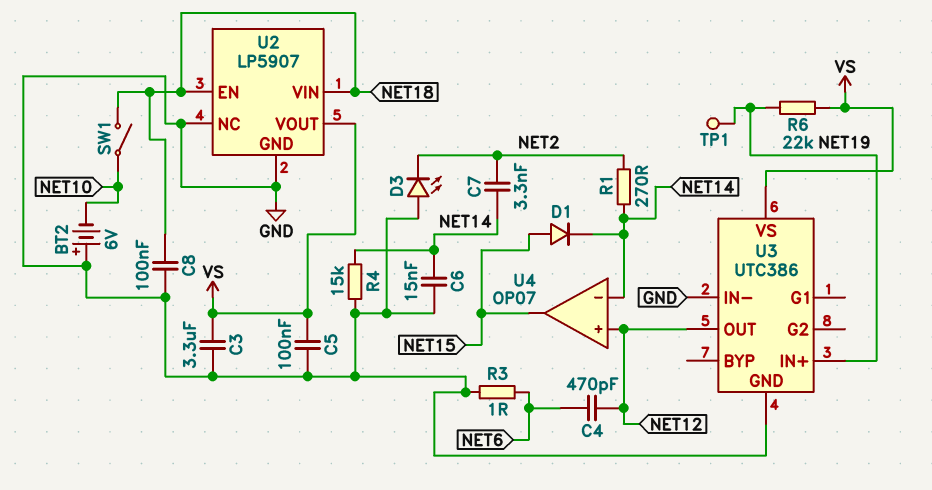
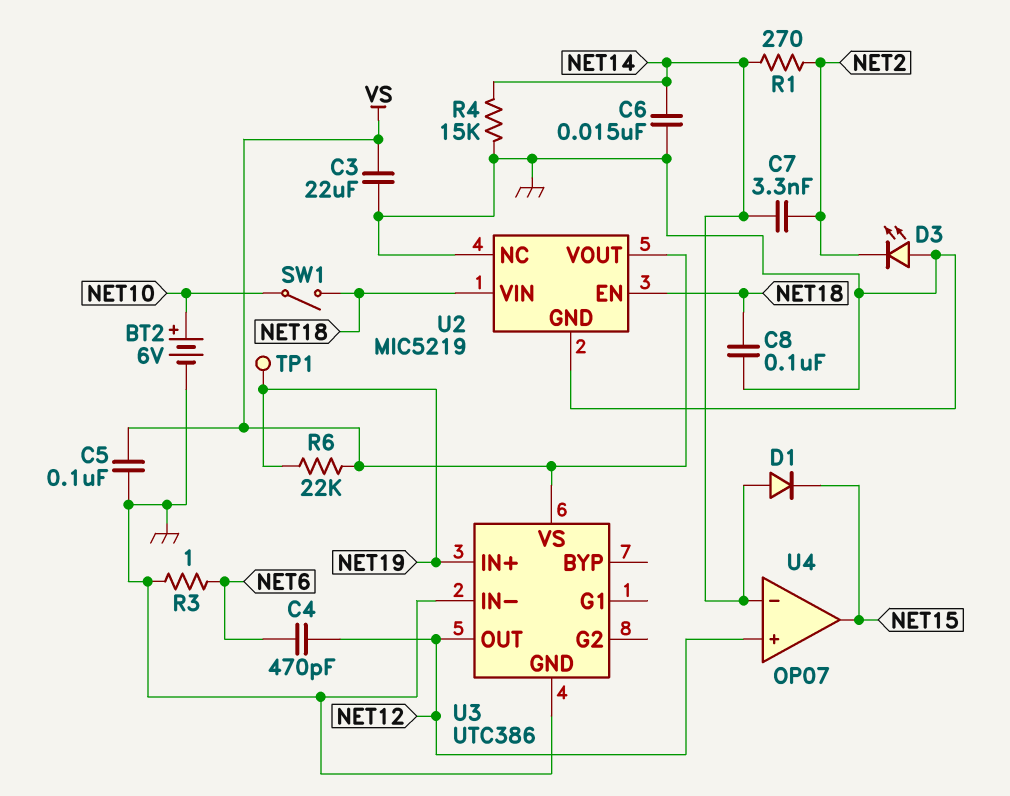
BT2: 6V (plus GND, minus NET10) -> 6V (plus NET10, minus GND)
C3: 3.3uF (GND, VS) -> 22uF (GND, VS)
D1: diode (A NET15, K NET14) -> diode (A NET14, K NET15)
U2: LP5907 -> MIC5219

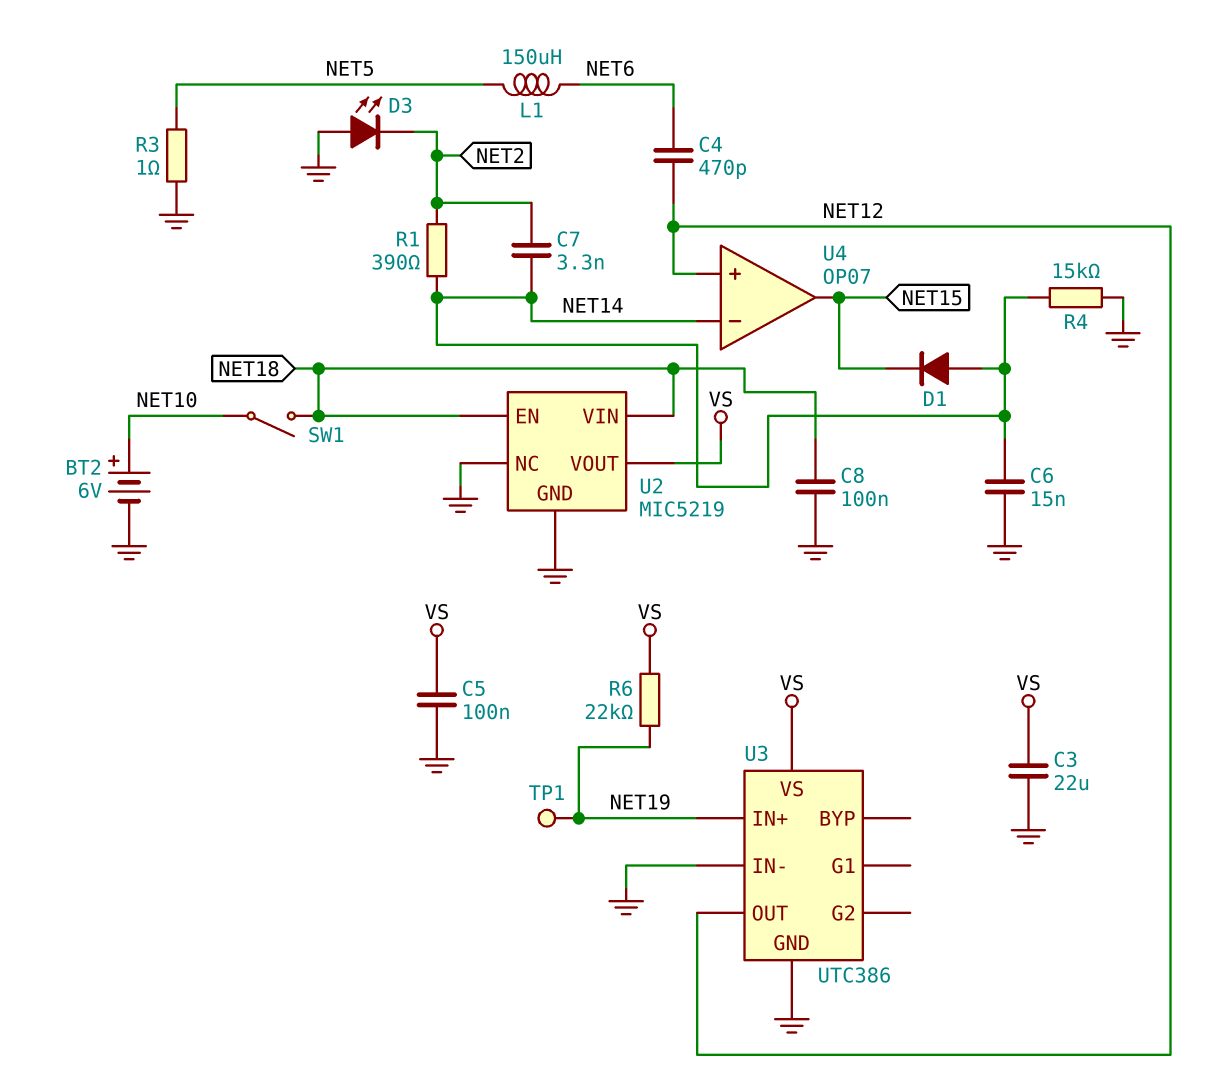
L1: none -> 150uH (NET5, NET6)
R1: 270 (NET2, NET14) -> 390 (NET2, NET14)
R3: 1 (GND, NET6) -> 1 (GND, NET5)

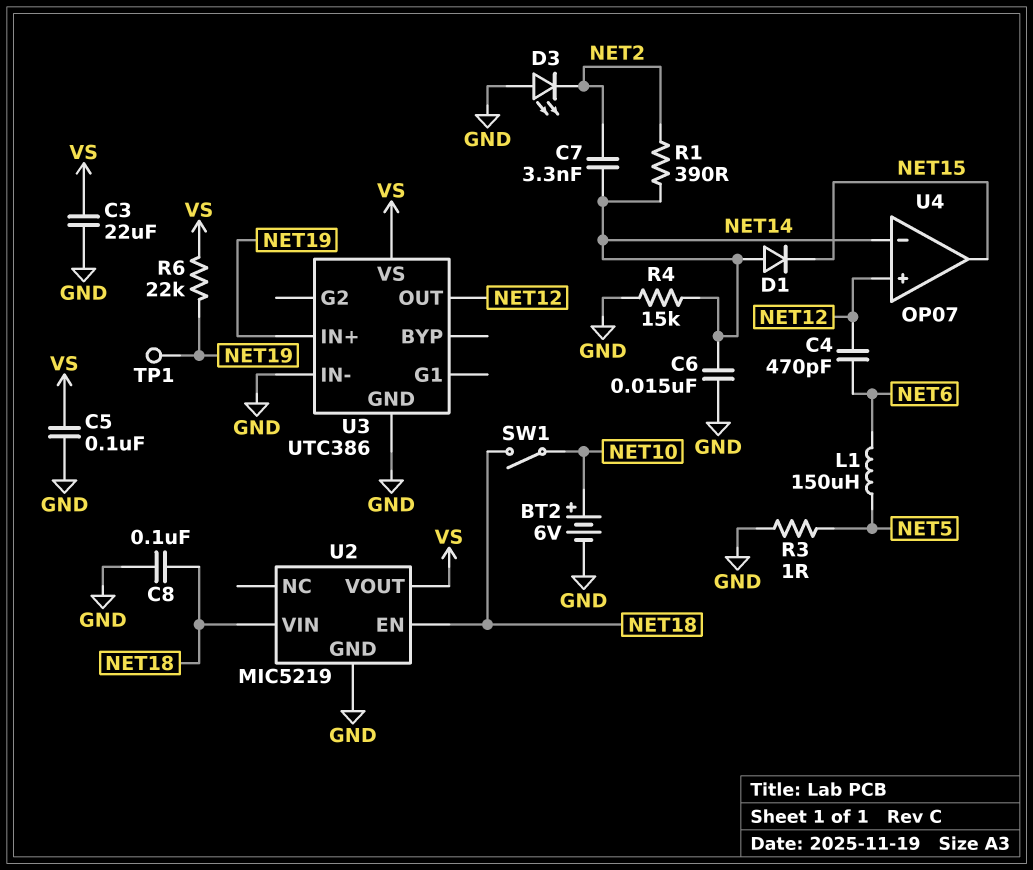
U2 pin NC: GND -> none

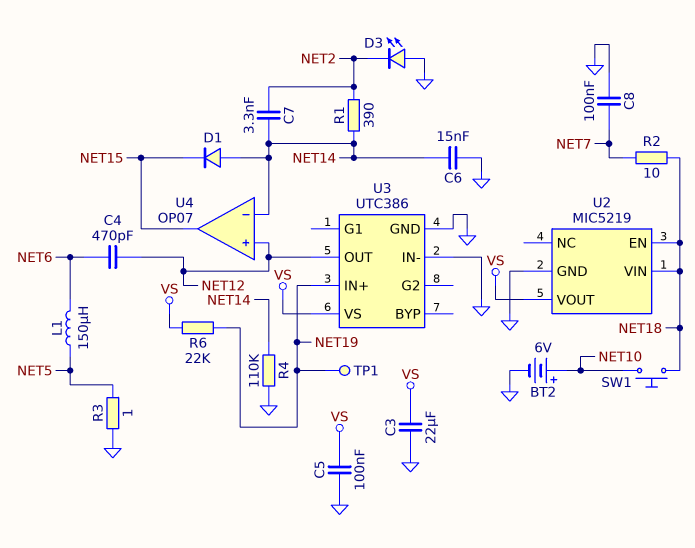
C8: 100nF (GND, NET18) -> 100nF (GND, NET7)
R2: none -> 10 (NET7, NET18)
R4: 15k (GND, NET14) -> 110k (GND, NET14)
SW1: switch (NET10, NET18) -> button (NET10, NET18)

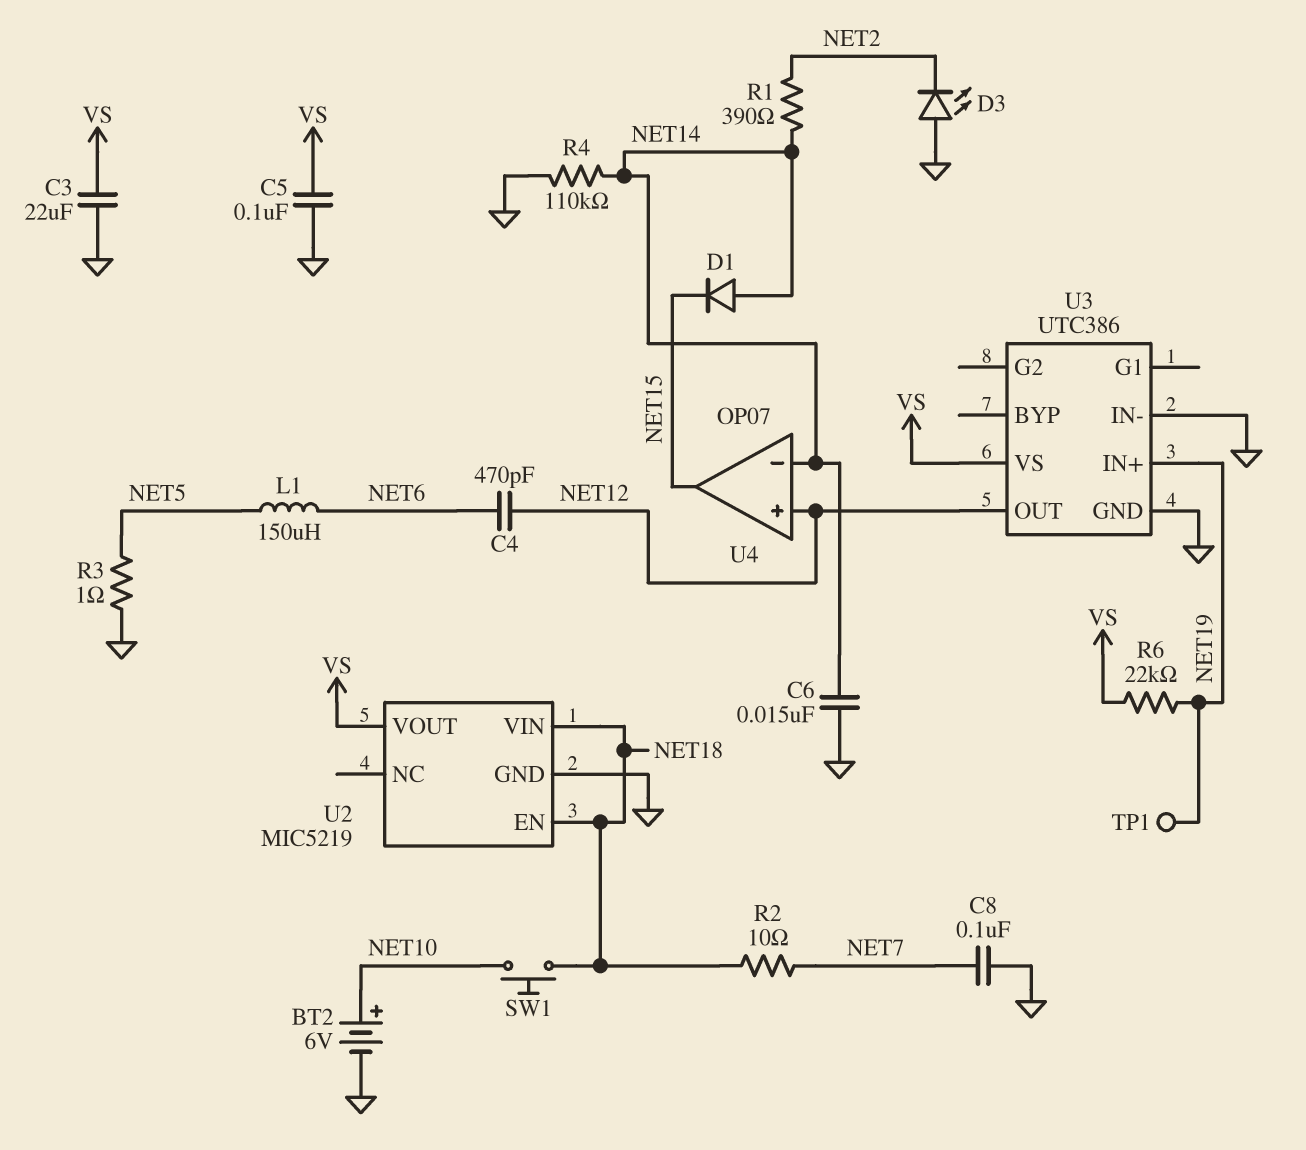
C7: 3.3nF (NET2, NET14) -> none

